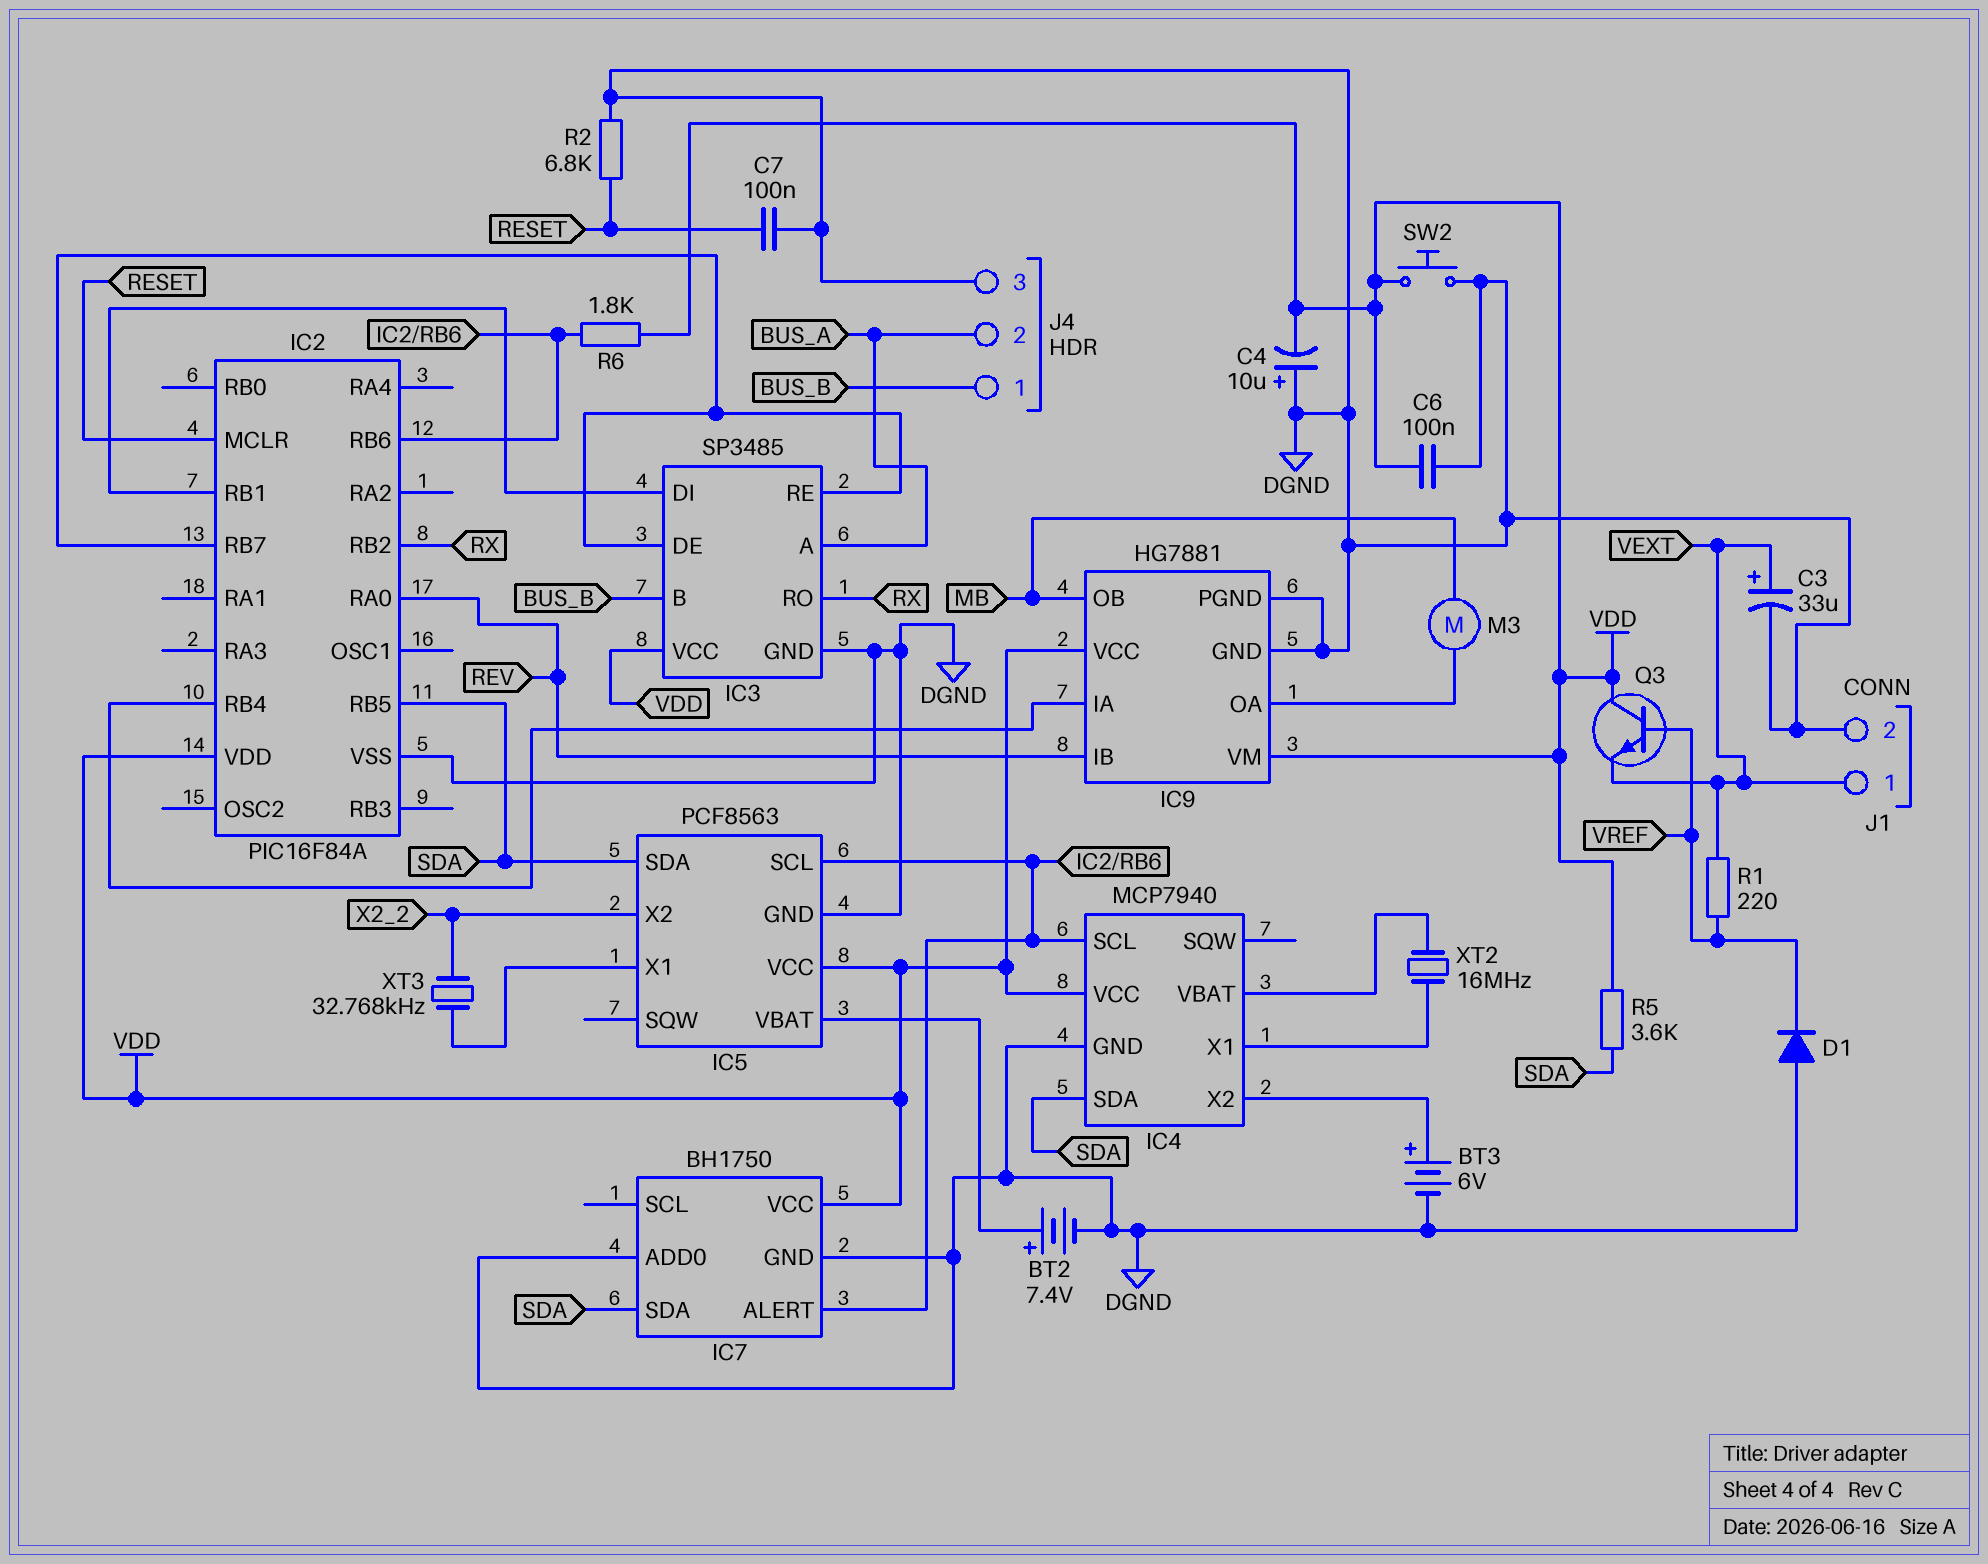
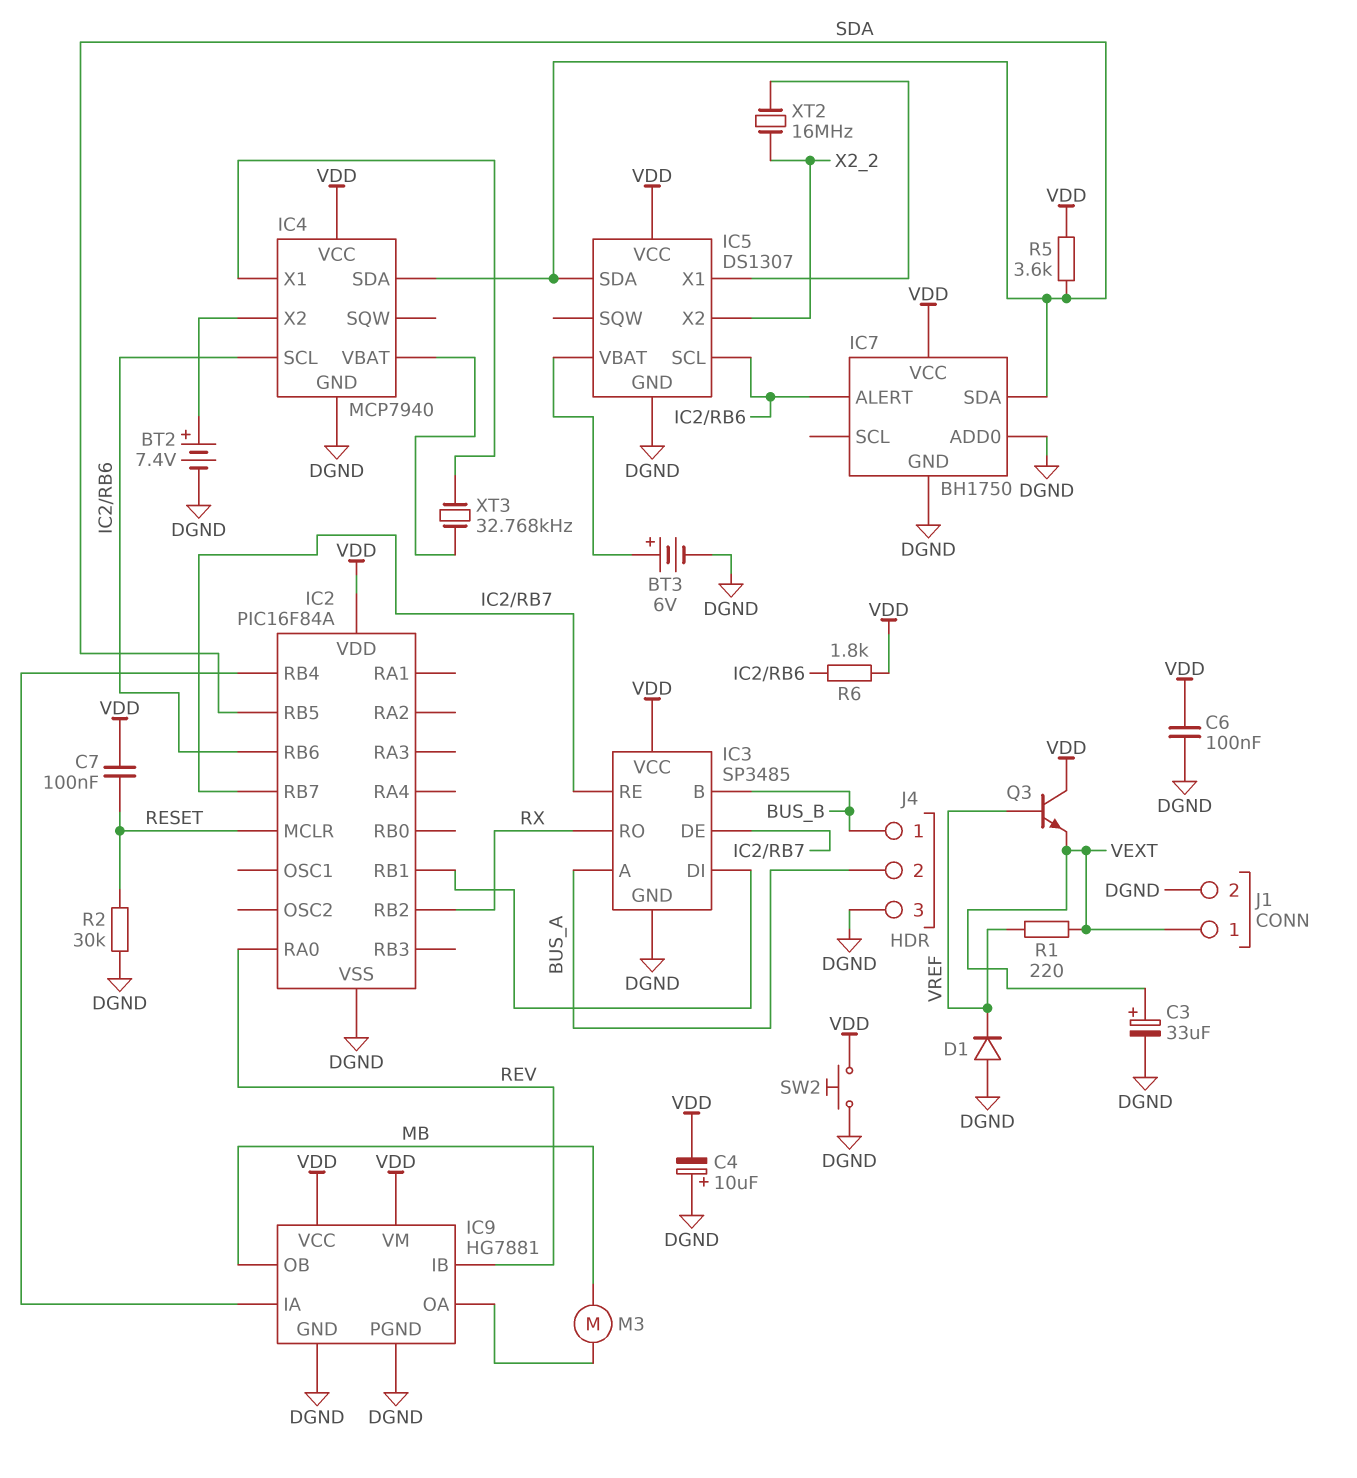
BT2: 7.4V (plus IC5/VBAT, minus DGND) -> 7.4V (plus IC4/X2, minus DGND)
BT3: 6V (plus IC4/X2, minus DGND) -> 6V (plus IC5/VBAT, minus DGND)
C7: 100nF (DGND, RESET) -> 100nF (RESET, VDD)
IC5: PCF8563 -> DS1307
R2: 6.8k (DGND, RESET) -> 30k (DGND, RESET)
XT2: 16MHz (IC4/VBAT, IC4/X1) -> 16MHz (IC5/X1, X2_2)
XT3: 32.768kHz (IC5/X1, X2_2) -> 32.768kHz (IC4/VBAT, IC4/X1)

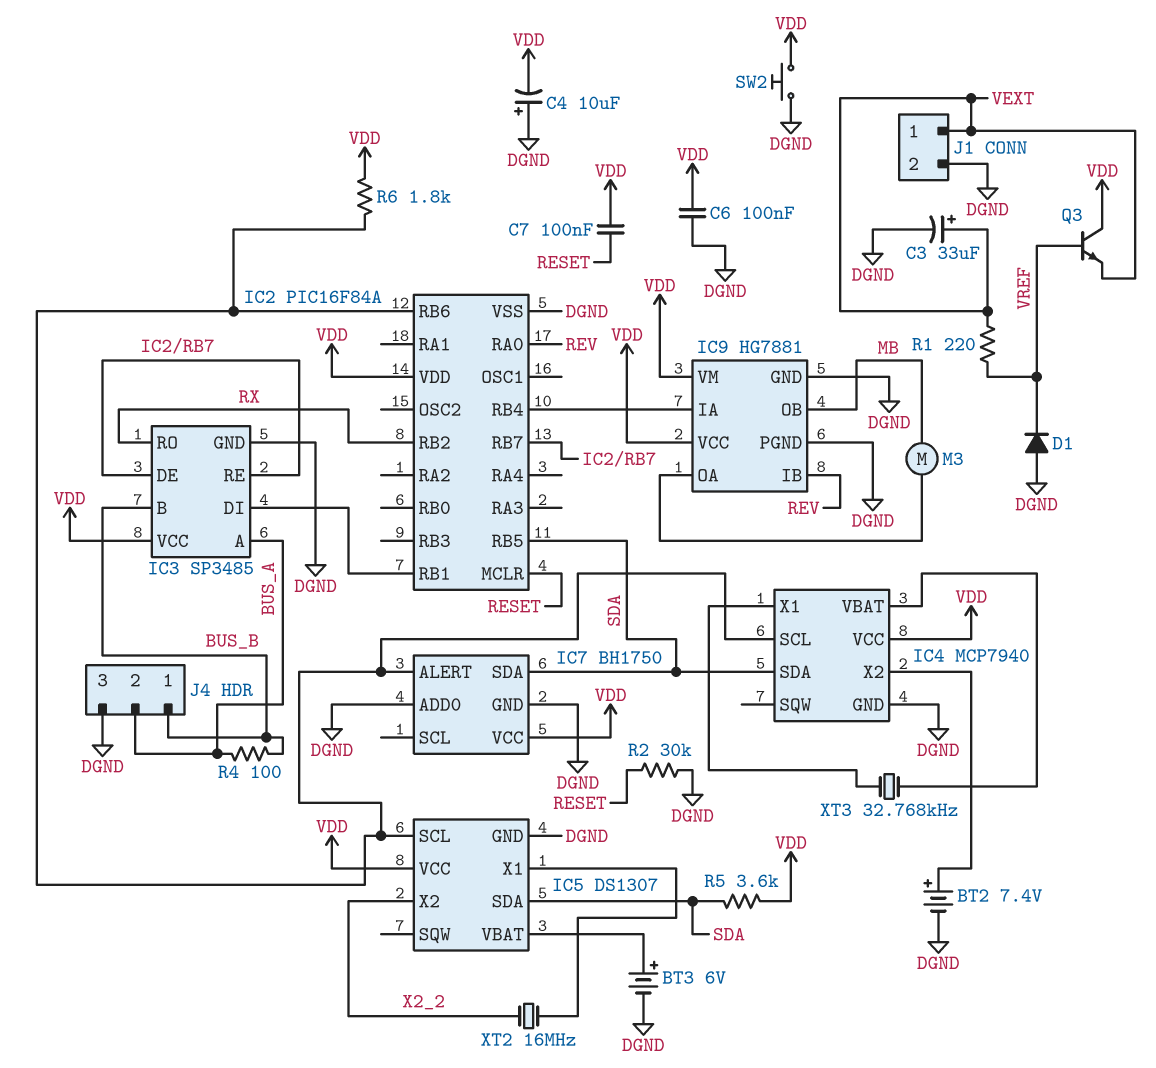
R4: none -> 100 (BUS_A, BUS_B)

